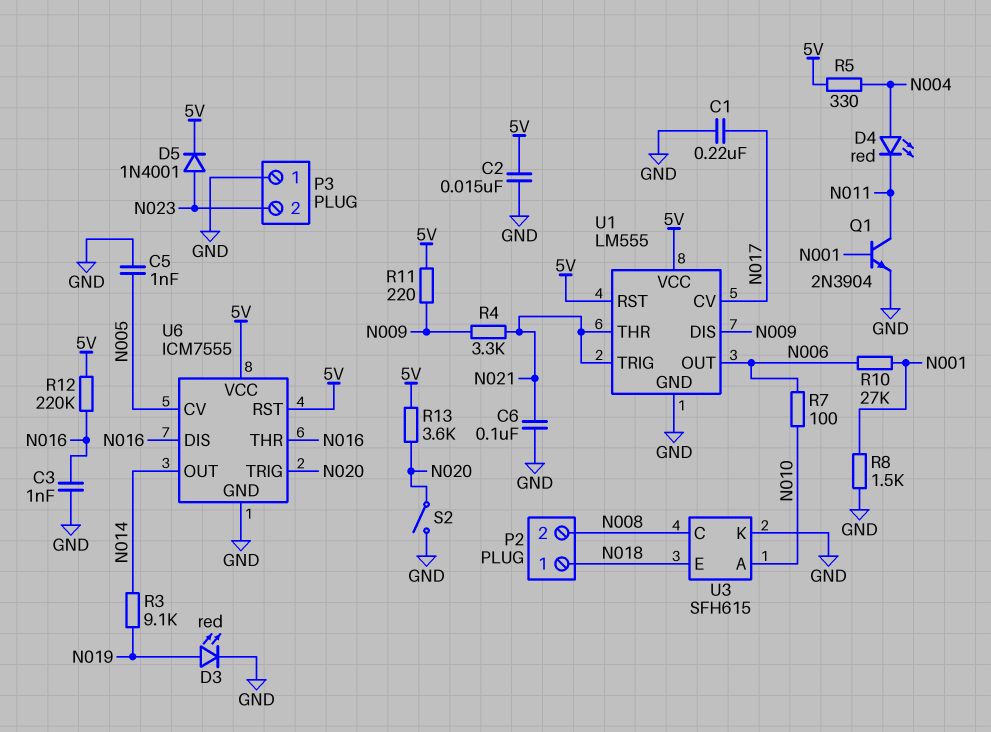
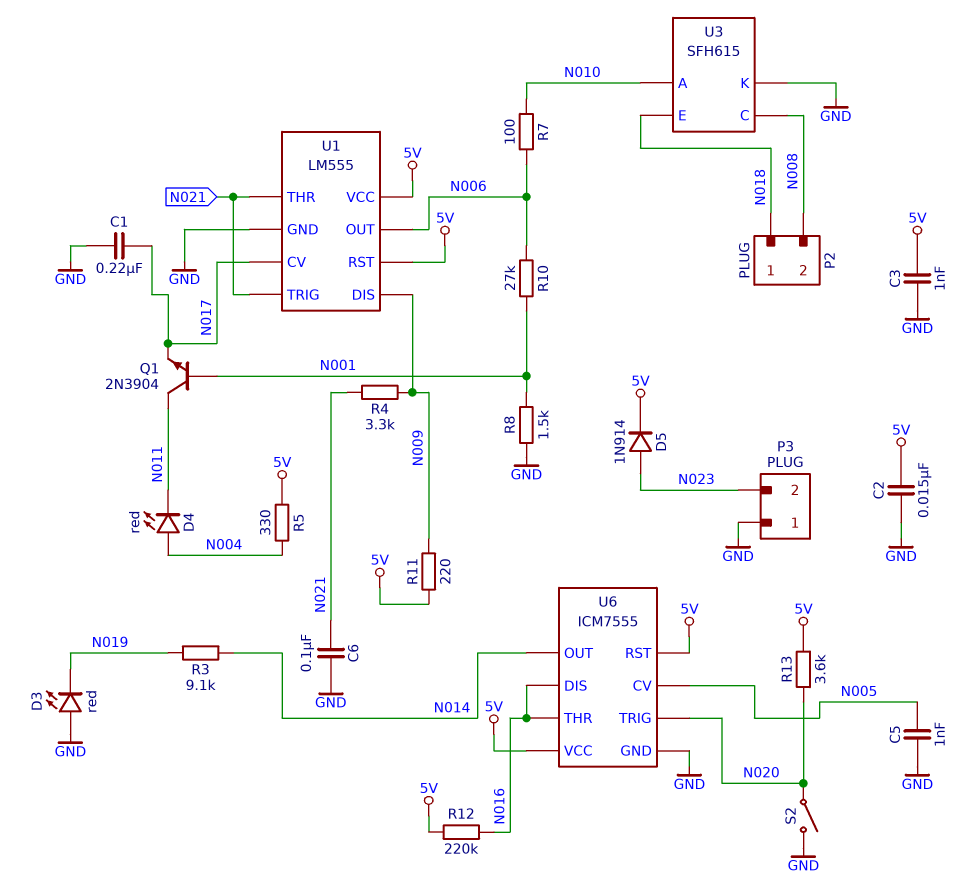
C3: 1nF (GND, N016) -> 1nF (5V, GND)
D3: LED red (A N019, K GND) -> LED red (A GND, K N019)
D5: diode 1N4001 (A N023, K 5V) -> diode 1N914 (A N023, K 5V)
Q1: NPN 2N3904 (B N001, C N011, E GND) -> NPN 2N3904 (B N001, C N011, E N017)

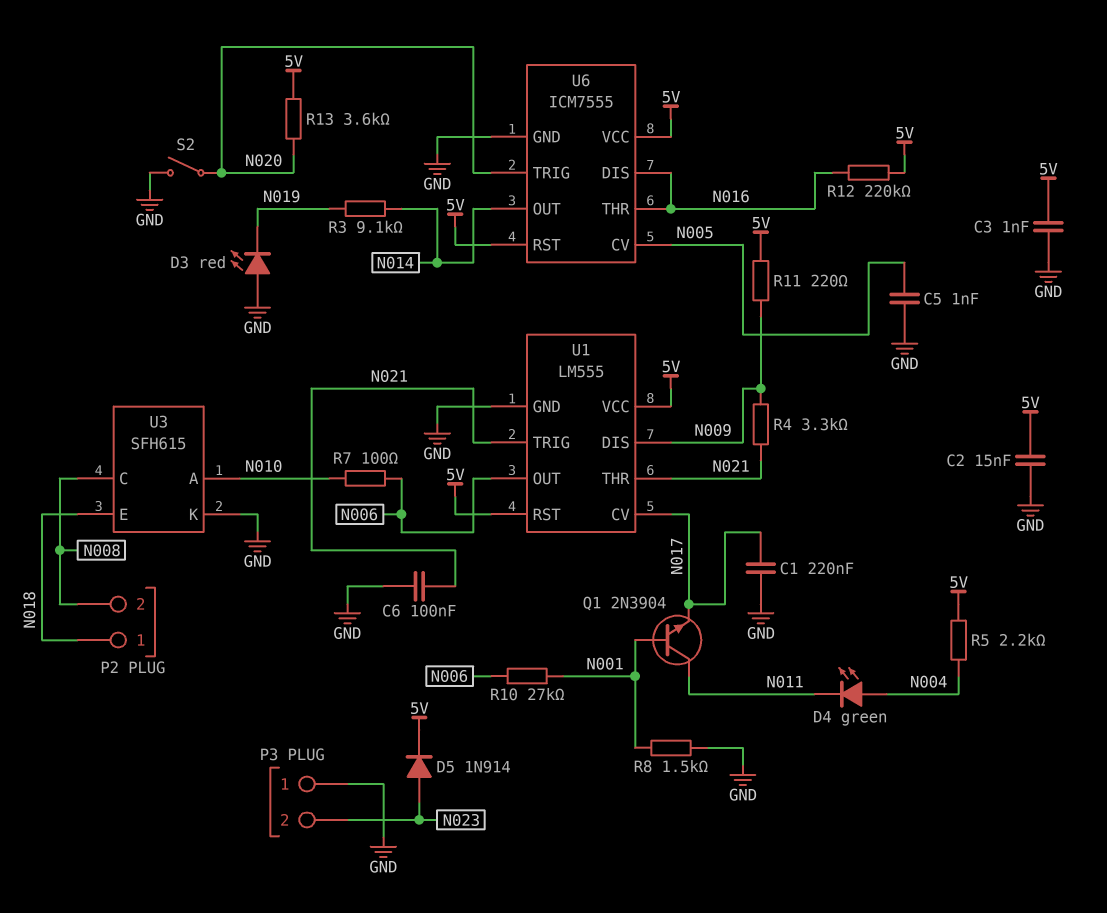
D4: LED red (A N004, K N011) -> LED green (A N004, K N011)
R5: 330 (5V, N004) -> 2.2k (5V, N004)

